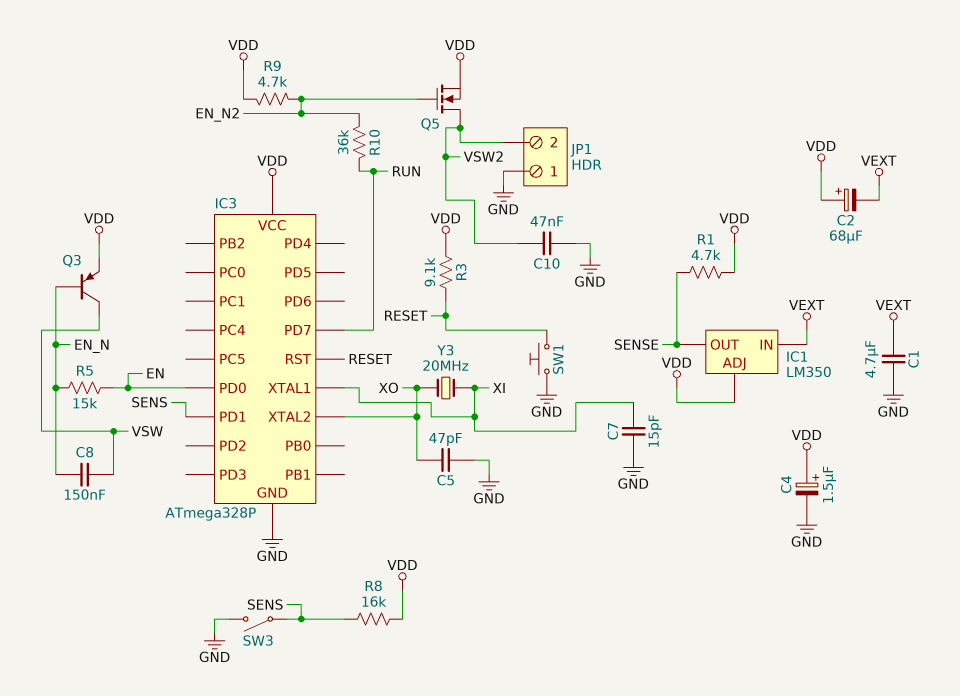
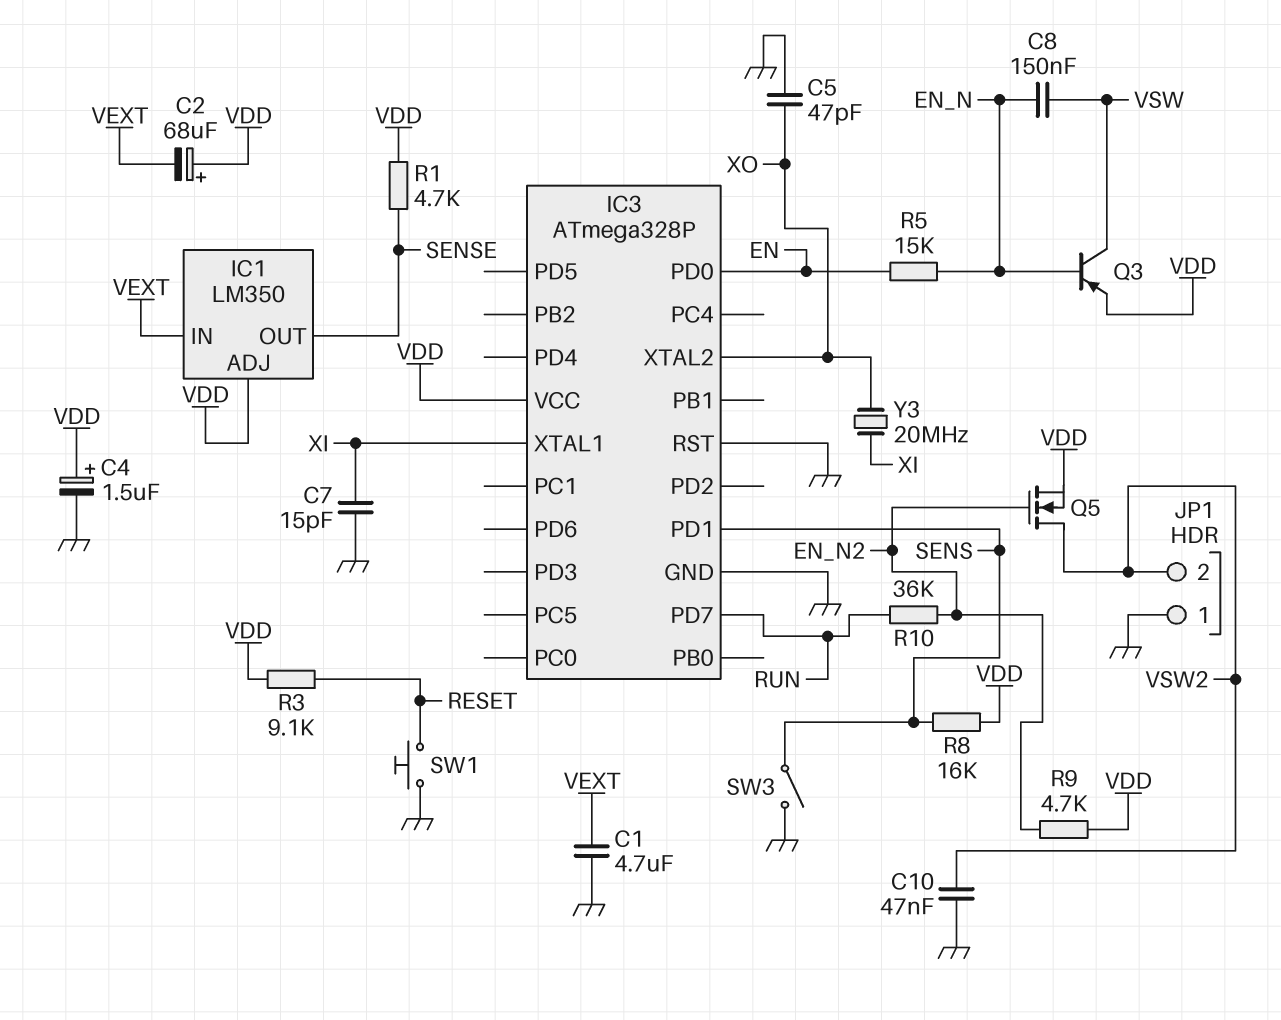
IC3 pin RST: RESET -> GND

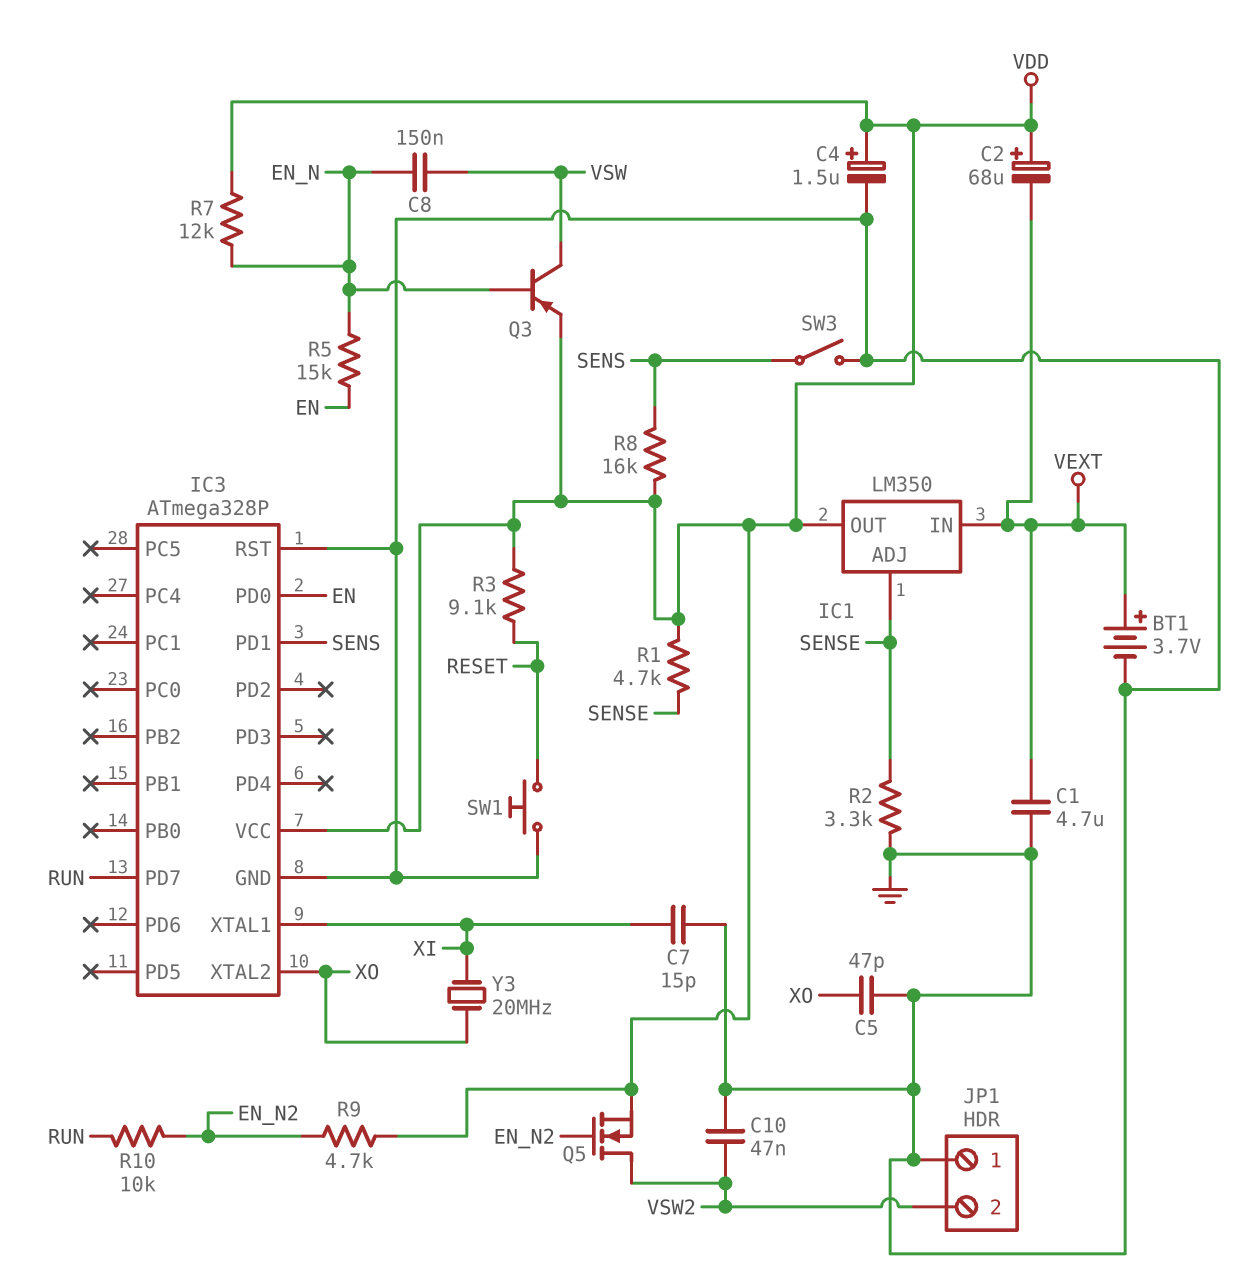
BT1: none -> 3.7V (plus VEXT, minus GND)
IC1 pin ADJ: VDD -> SENSE
IC1 pin OUT: SENSE -> VDD
R2: none -> 3.3k (GND, SENSE)
R7: none -> 12k (EN_N, VDD)
R10: 36k (EN_N2, RUN) -> 10k (EN_N2, RUN)

